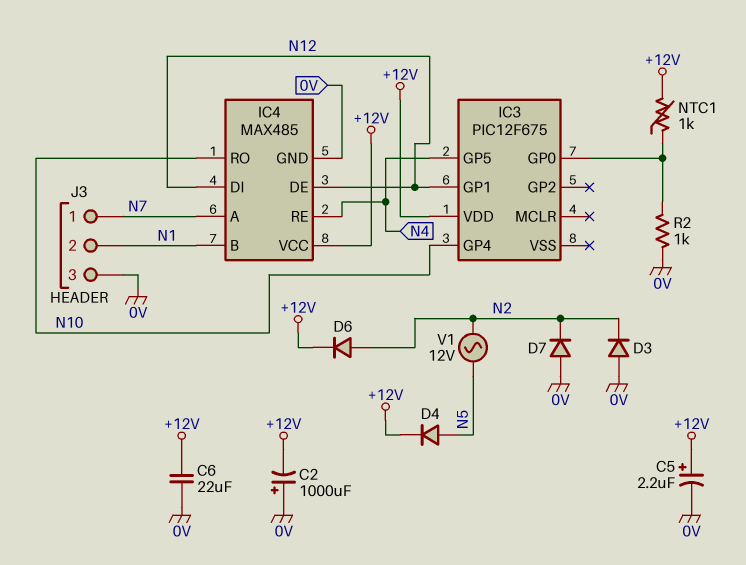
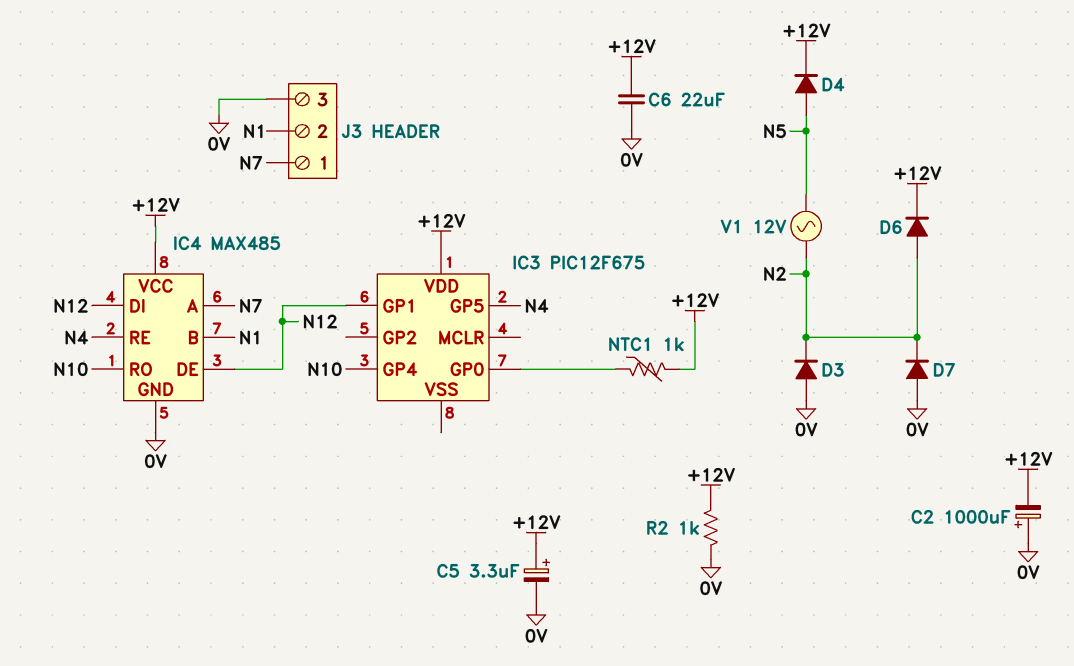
C5: 2.2uF (plus +12V, minus 0V) -> 3.3uF (plus +12V, minus 0V)
R2: 1k (0V, IC3/GP0) -> 1k (+12V, 0V)

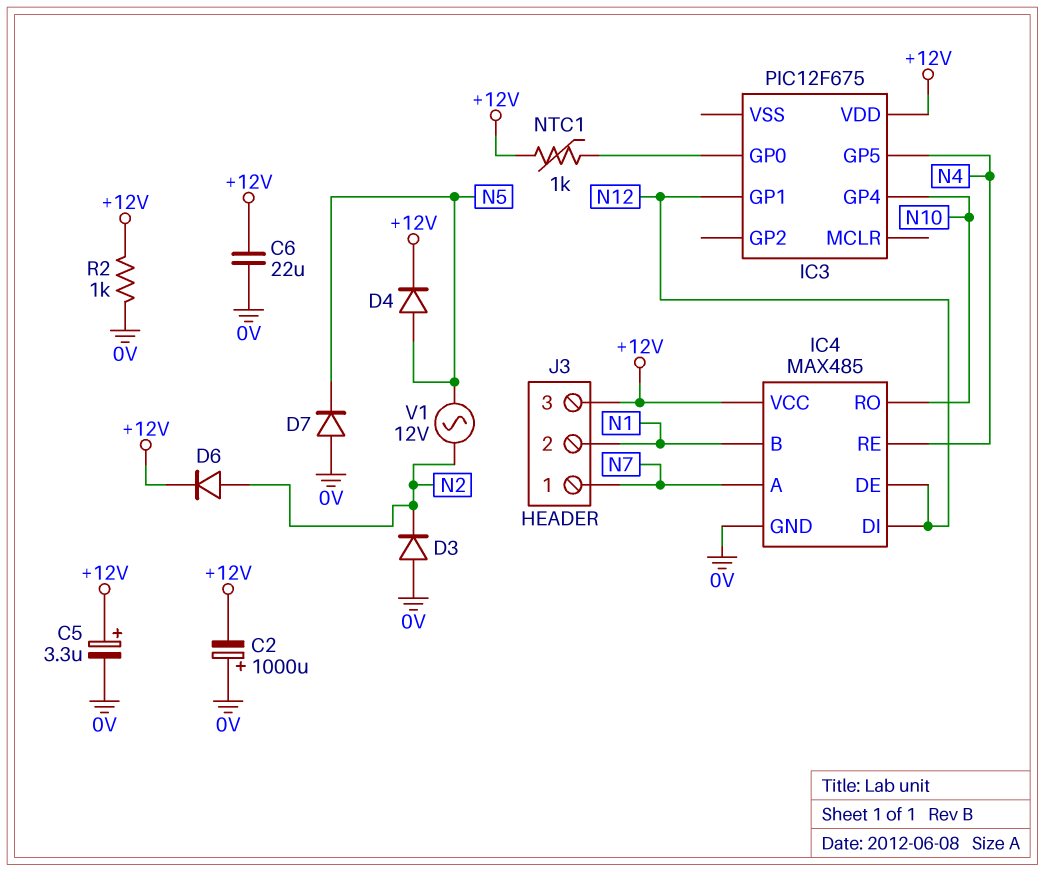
D7: diode (A 0V, K N2) -> diode (A 0V, K N5)
J3 pin 3: 0V -> +12V

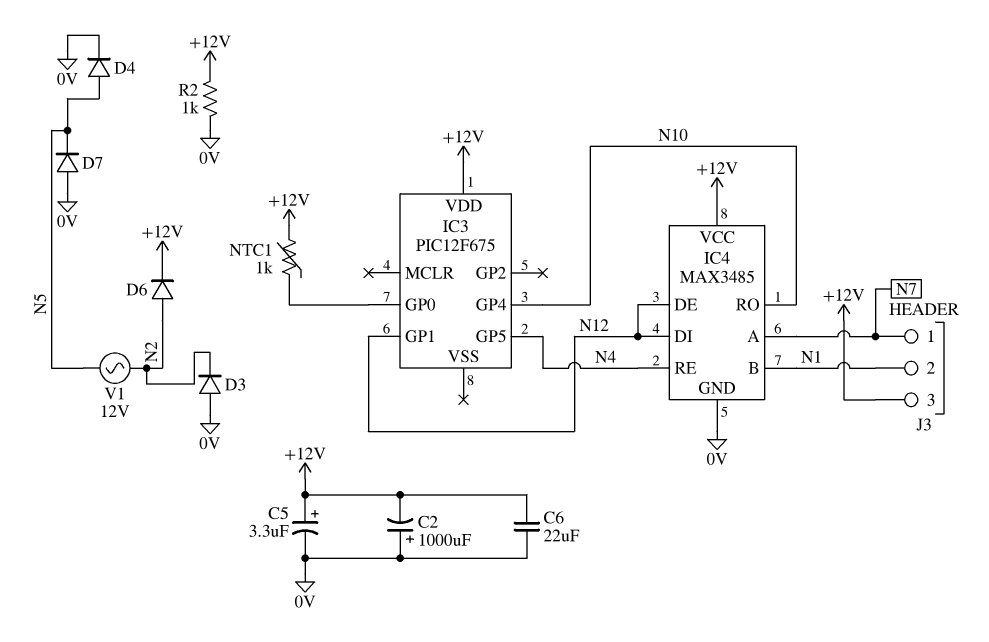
D4: diode (A N5, K +12V) -> diode (A N5, K 0V)
IC4: MAX485 -> MAX3485

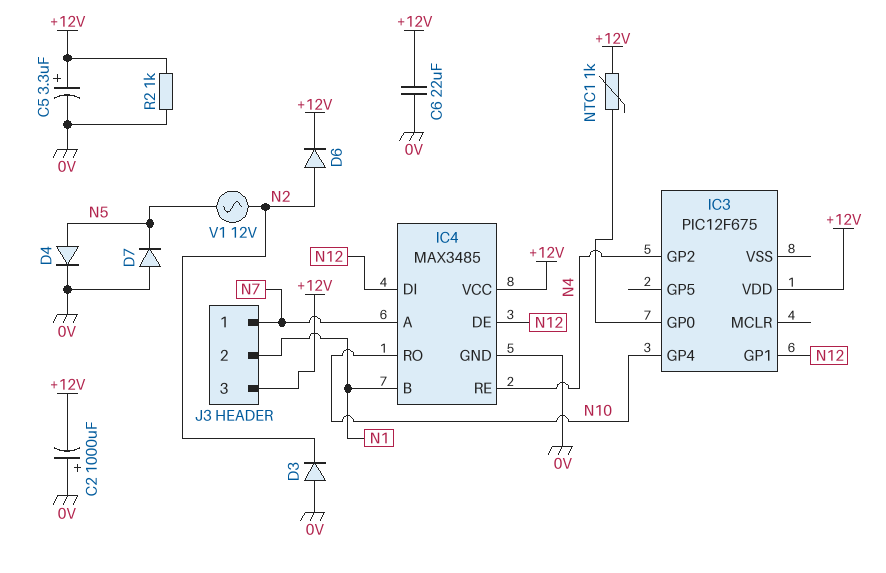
IC3 pin GP2: none -> N4
IC3 pin GP5: N4 -> none

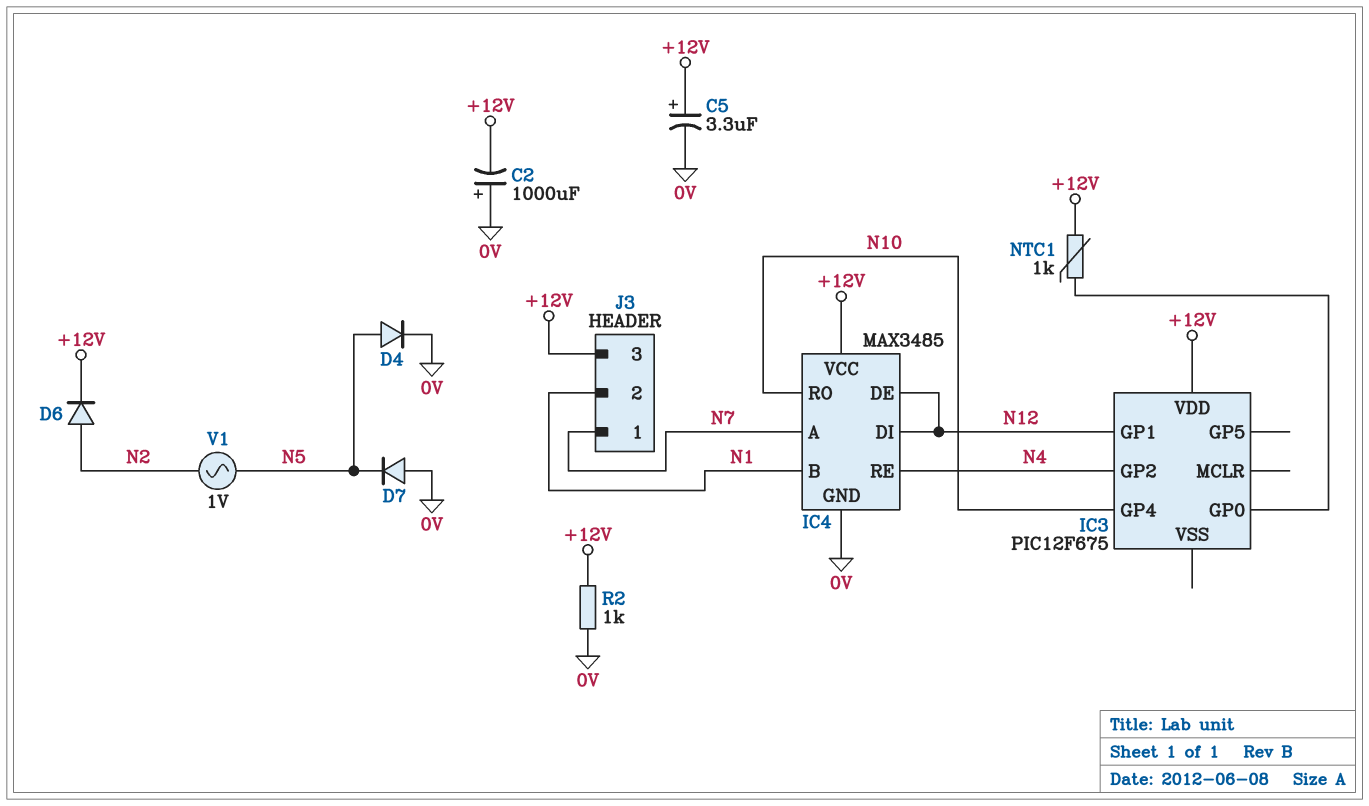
C6: 22uF (+12V, 0V) -> none
D3: diode (A 0V, K N2) -> none
V1: AC 12V (N2, N5) -> AC 1V (N2, N5)

